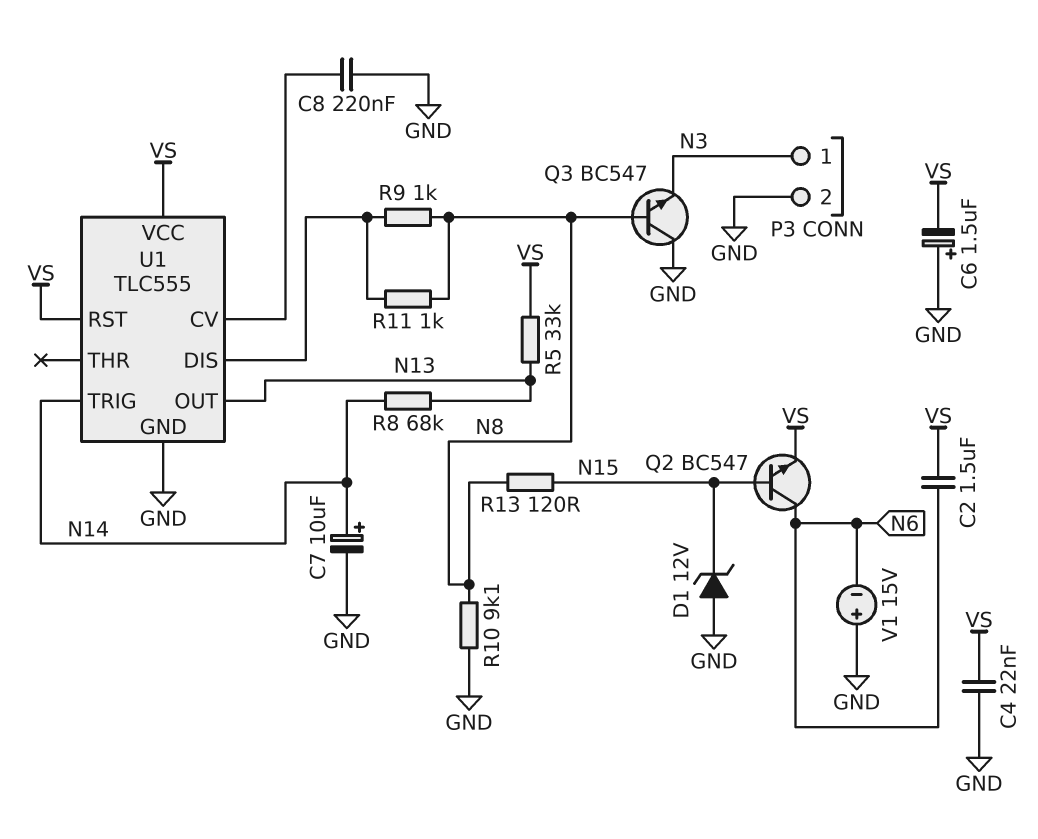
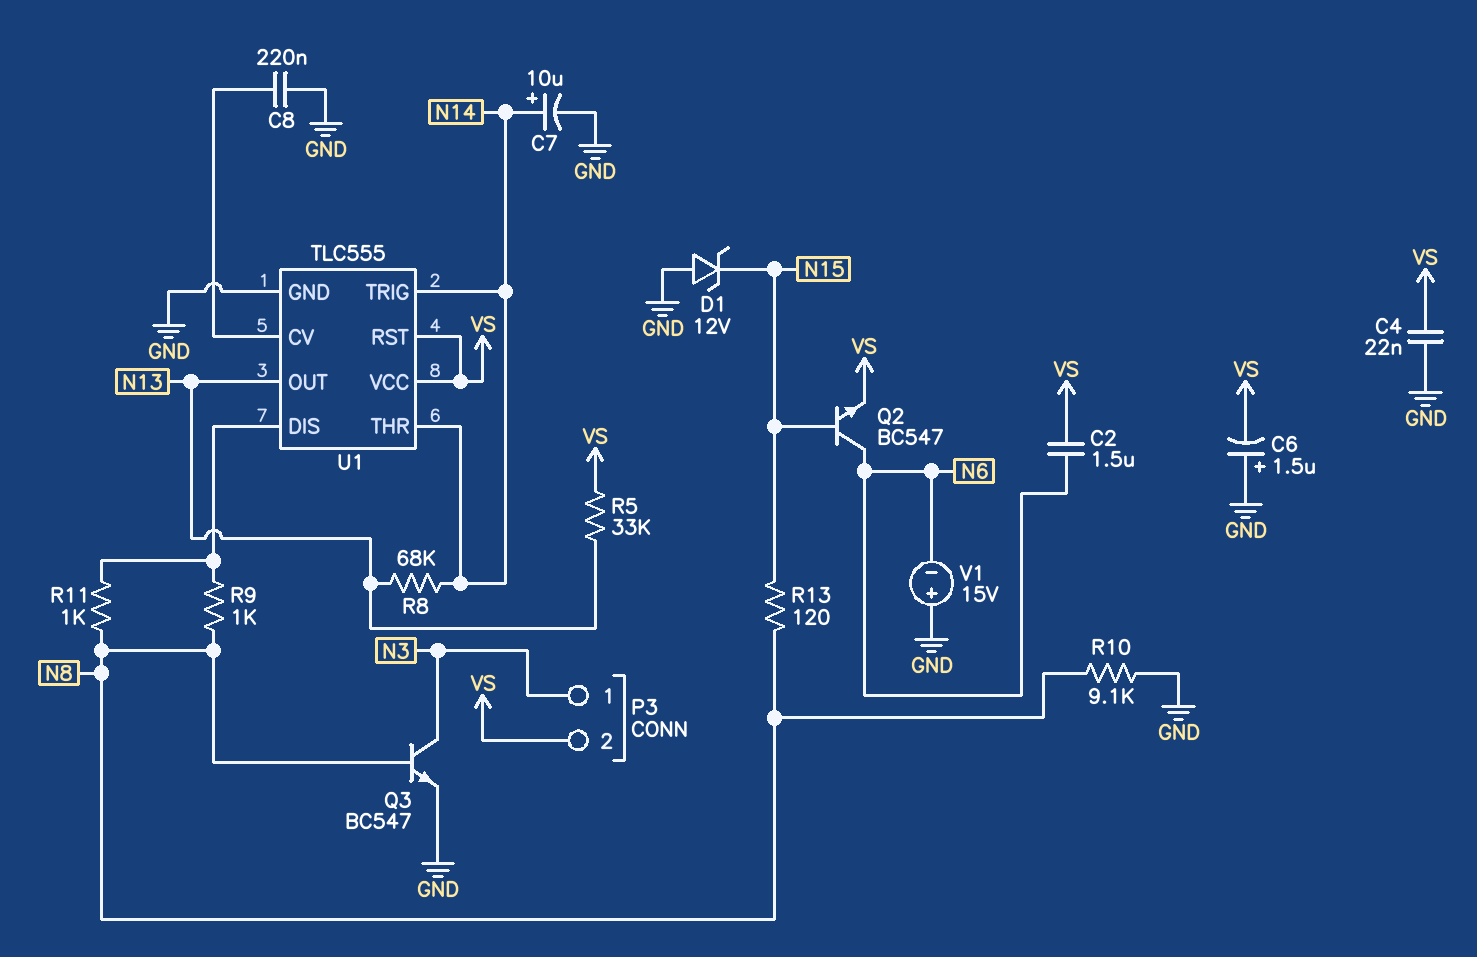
P3 pin 2: GND -> VS
Q3: NPN BC547 (B N8, C GND, E N3) -> NPN BC547 (B N8, C N3, E GND)
U1 pin THR: none -> N14

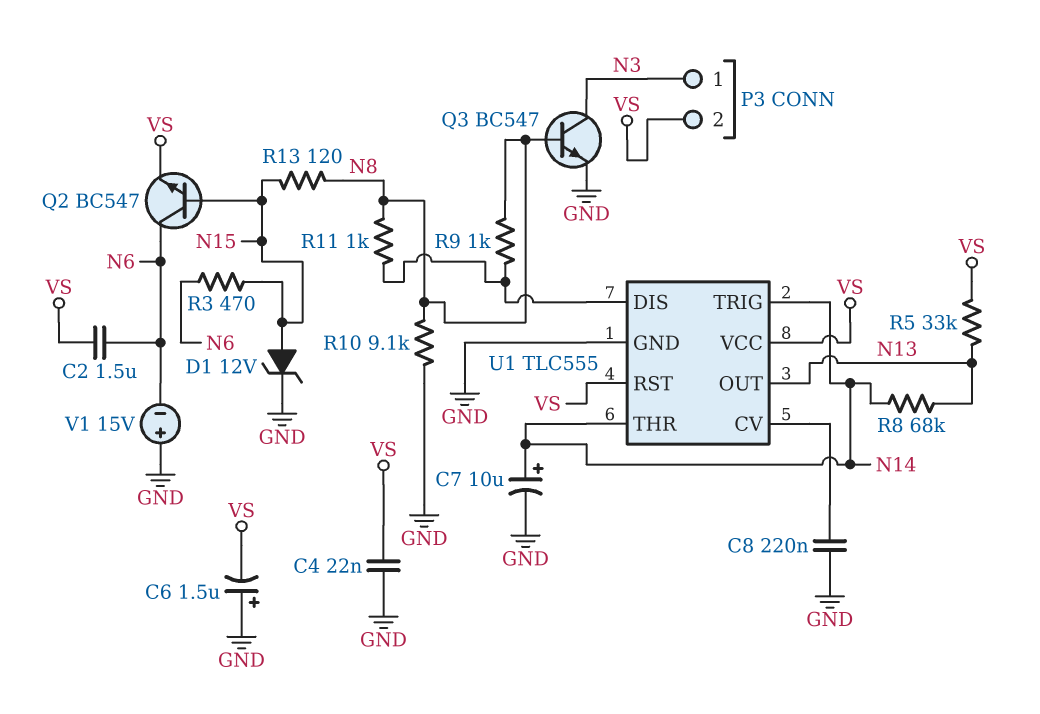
D1: zener 12V (A GND, K N15) -> zener 12V (A N15, K GND)
R3: none -> 470 (N6, N15)

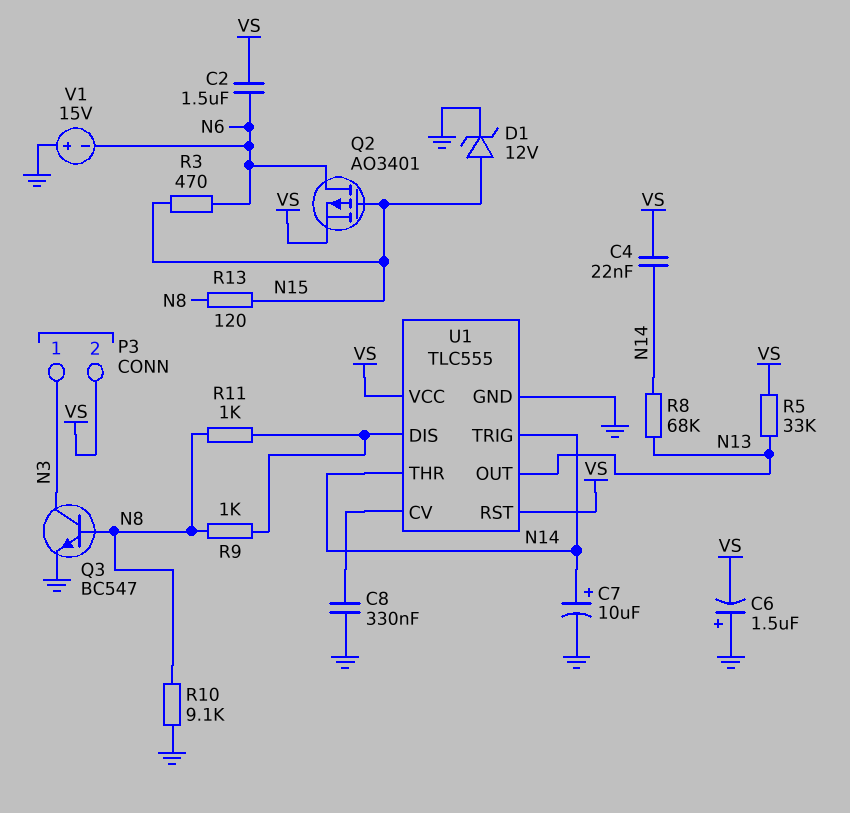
C4: 22nF (GND, VS) -> 22nF (N14, VS)
C8: 220nF (GND, U1/CV) -> 330nF (GND, U1/CV)
Q2: NPN BC547 (B N15, C N6, E VS) -> PMOS AO3401 (G N15, D N6, S VS)

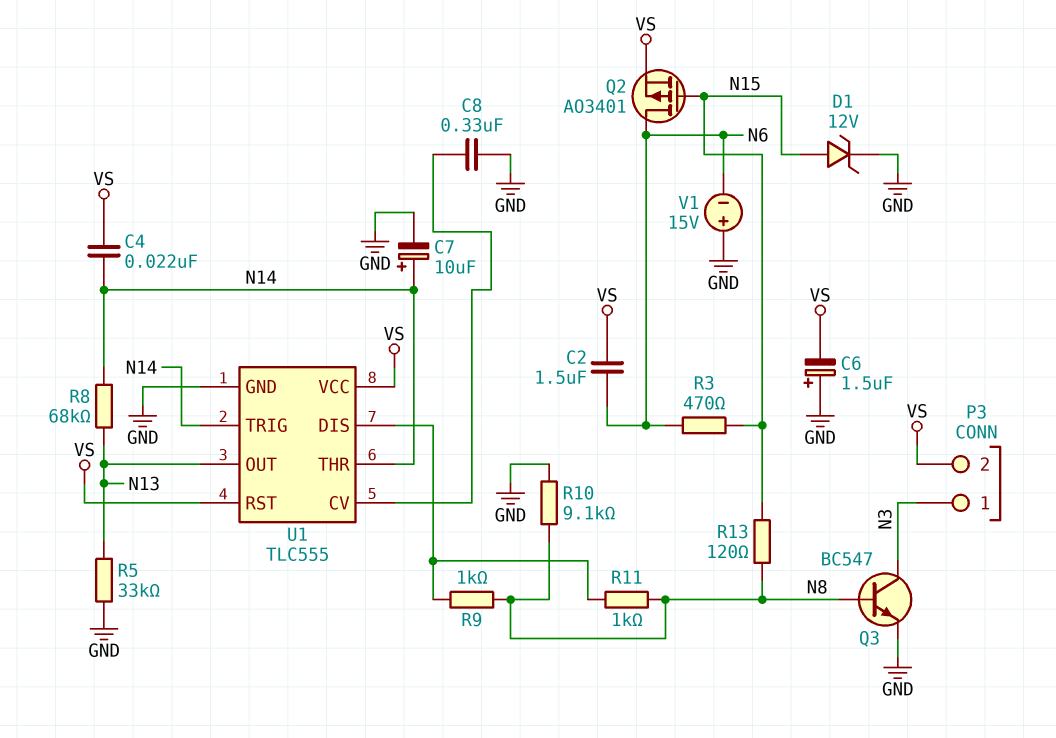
R5: 33k (N13, VS) -> 33k (GND, N13)

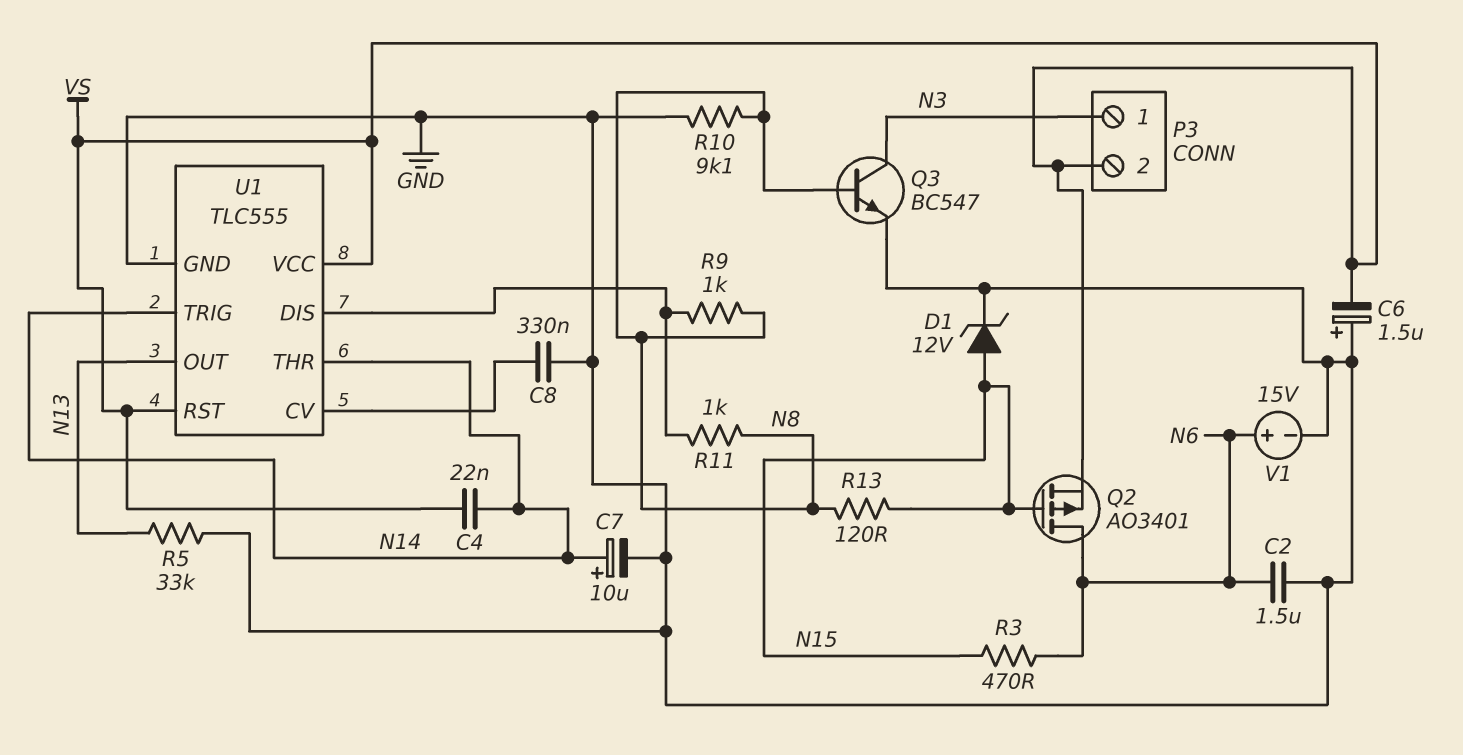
C2: 1.5uF (N6, VS) -> 1.5uF (GND, N6)
R8: 68k (N13, N14) -> none
V1: 15V (plus GND, minus N6) -> 15V (plus N6, minus GND)

